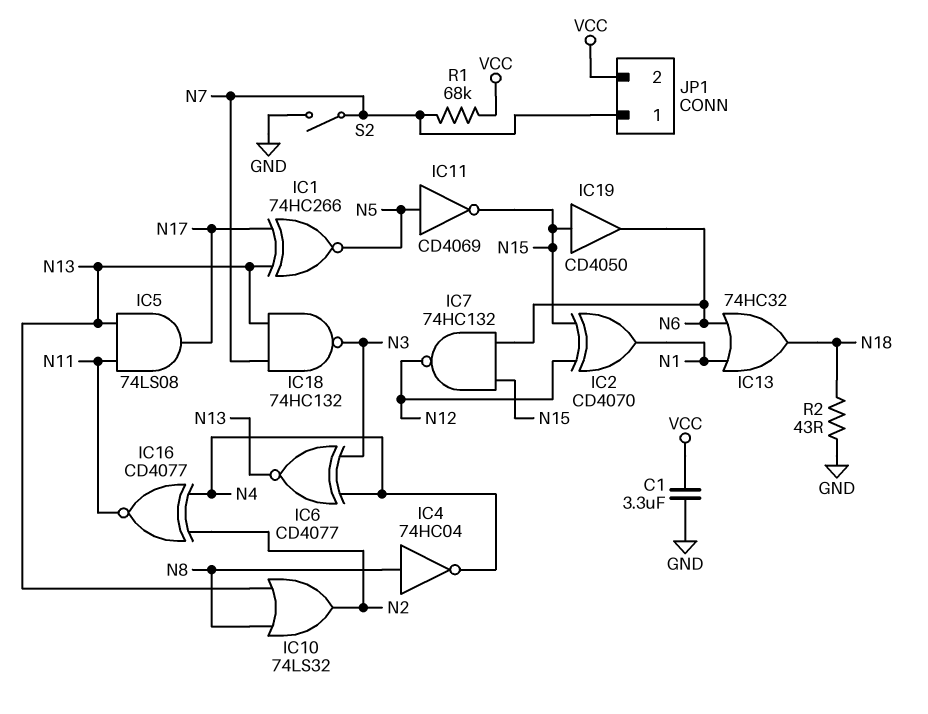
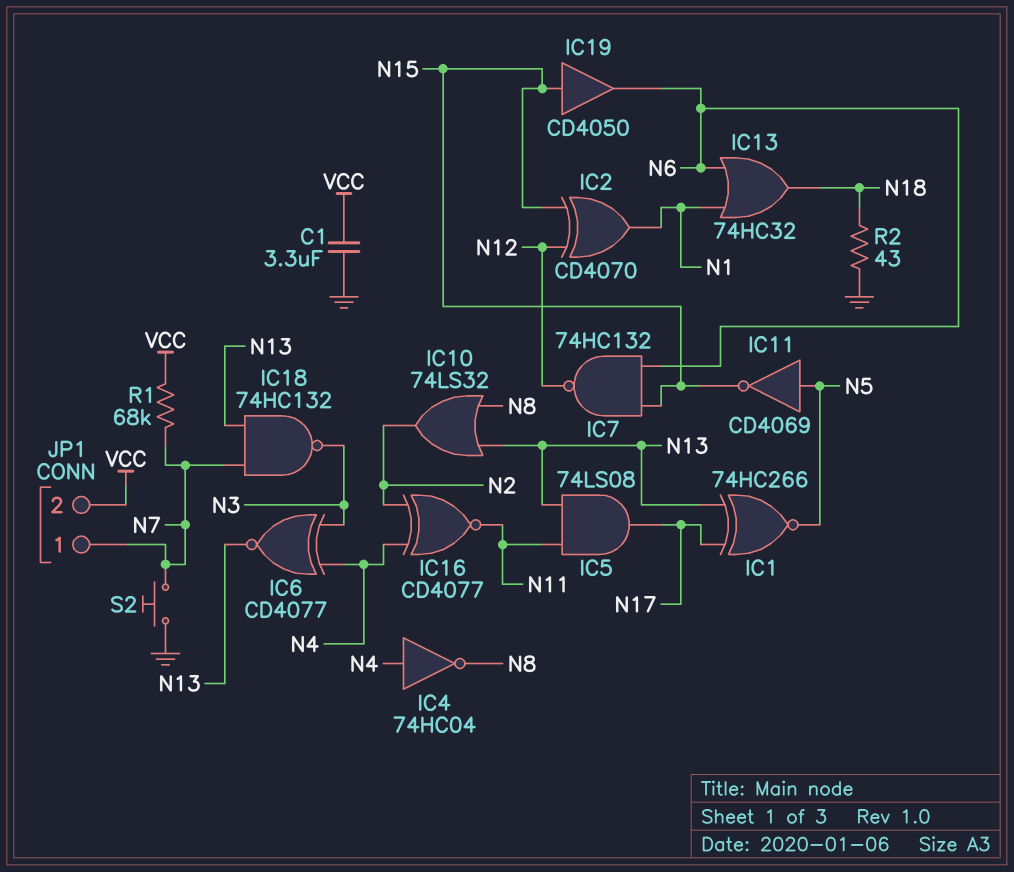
IC4: NOT 74HC04 (in N8, out N4) -> NOT 74HC04 (in N4, out N8)
S2: switch (GND, N7) -> button (GND, N7)

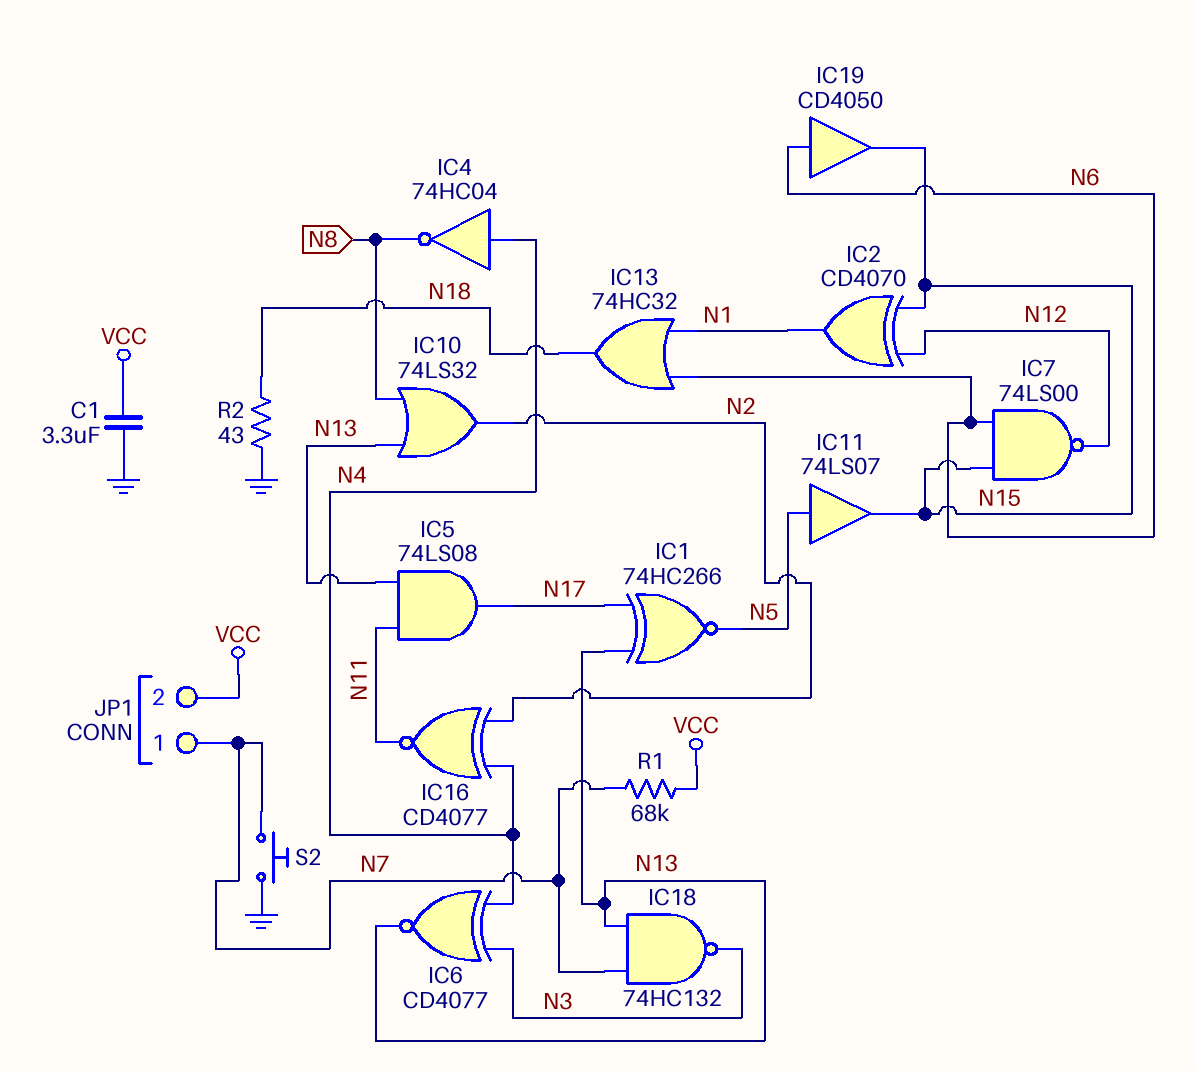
IC7: NAND 74HC132 (in N6, in N15, out N12) -> NAND 74LS00 (in N6, in N15, out N12)
IC11: NOT CD4069 (in N5, out N15) -> buffer 74LS07 (in N5, out N15)
IC19: buffer CD4050 (in N15, out N6) -> buffer CD4050 (in N6, out N15)

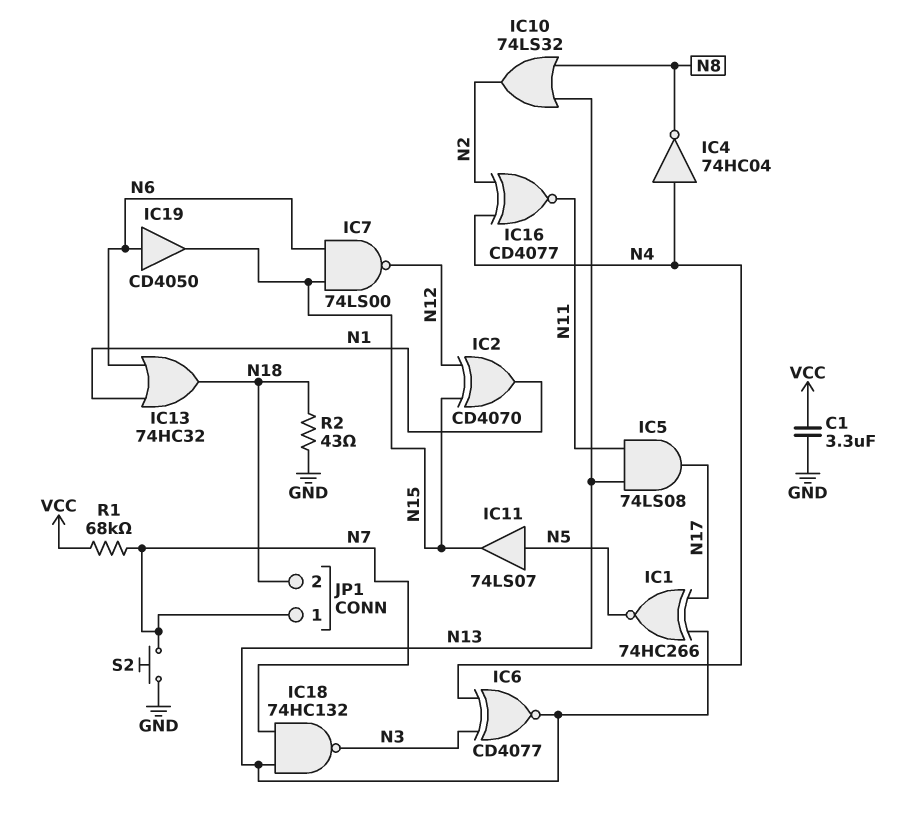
JP1 pin 2: VCC -> N18

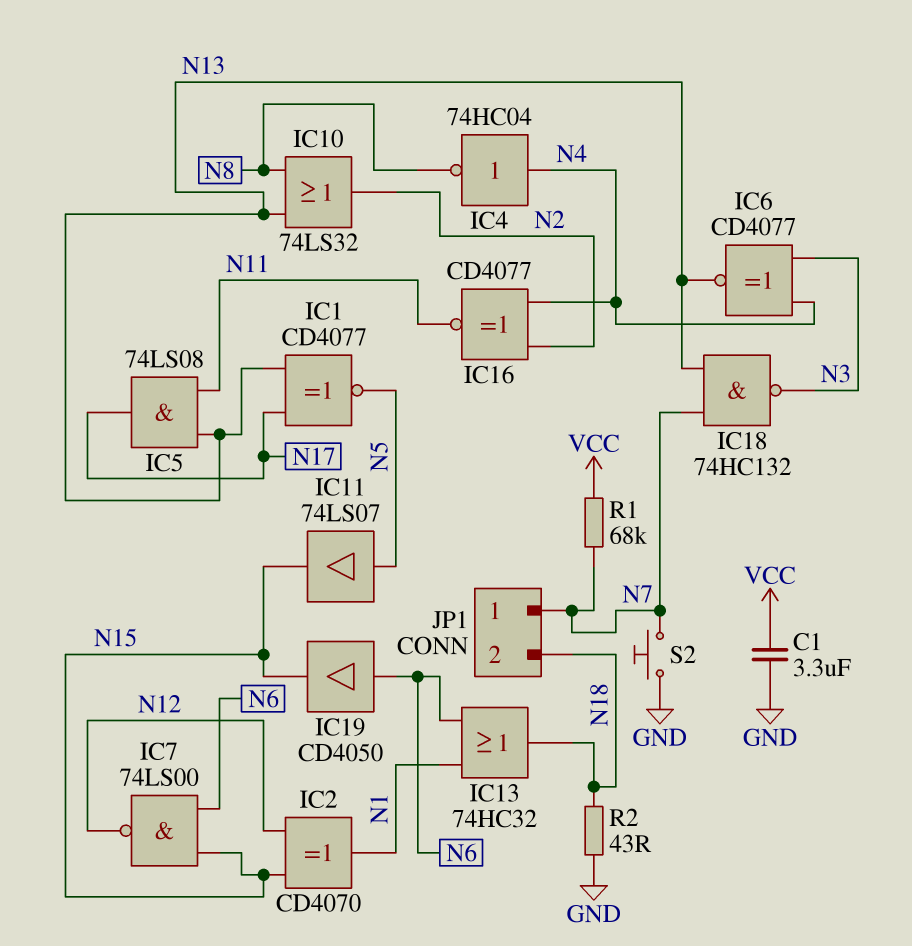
IC1: XNOR 74HC266 (in N13, in N17, out N5) -> XNOR CD4077 (in N13, in N17, out N5)

